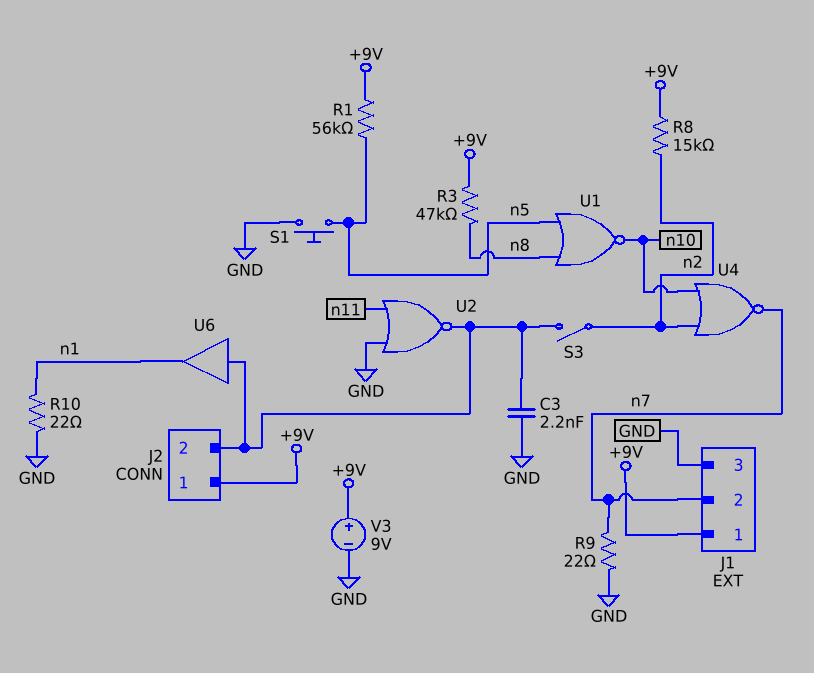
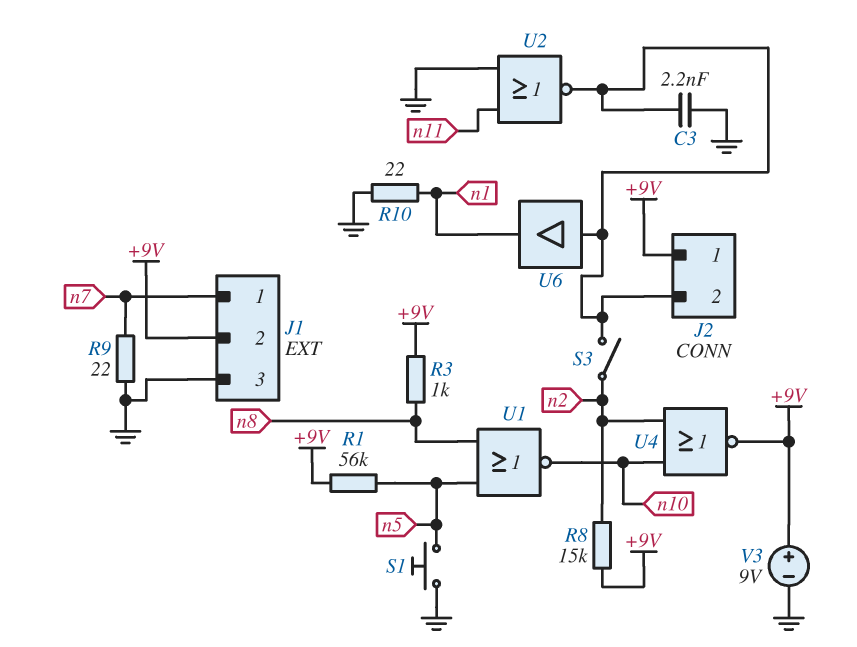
J1 pin 1: +9V -> n7
J1 pin 2: n7 -> +9V
R3: 47k (+9V, n8) -> 1k (+9V, n8)
U4: NOR (in n2, in n10, out n7) -> NOR (in n2, in n10, out +9V)

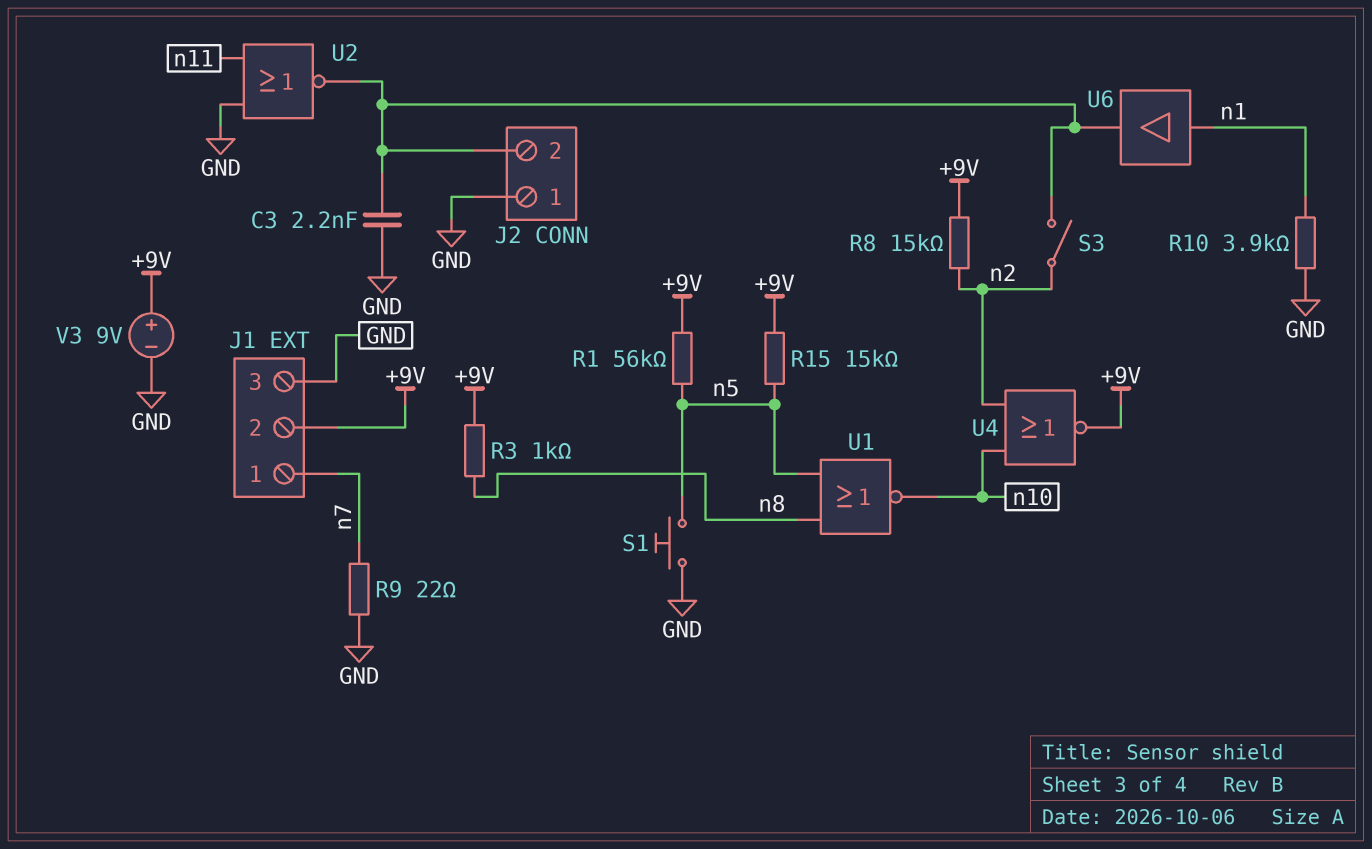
J2 pin 1: +9V -> GND
R10: 22 (GND, n1) -> 3.9k (GND, n1)
R15: none -> 15k (+9V, n5)
U6: buffer (in J2/2, out n1) -> buffer (in n1, out J2/2)

